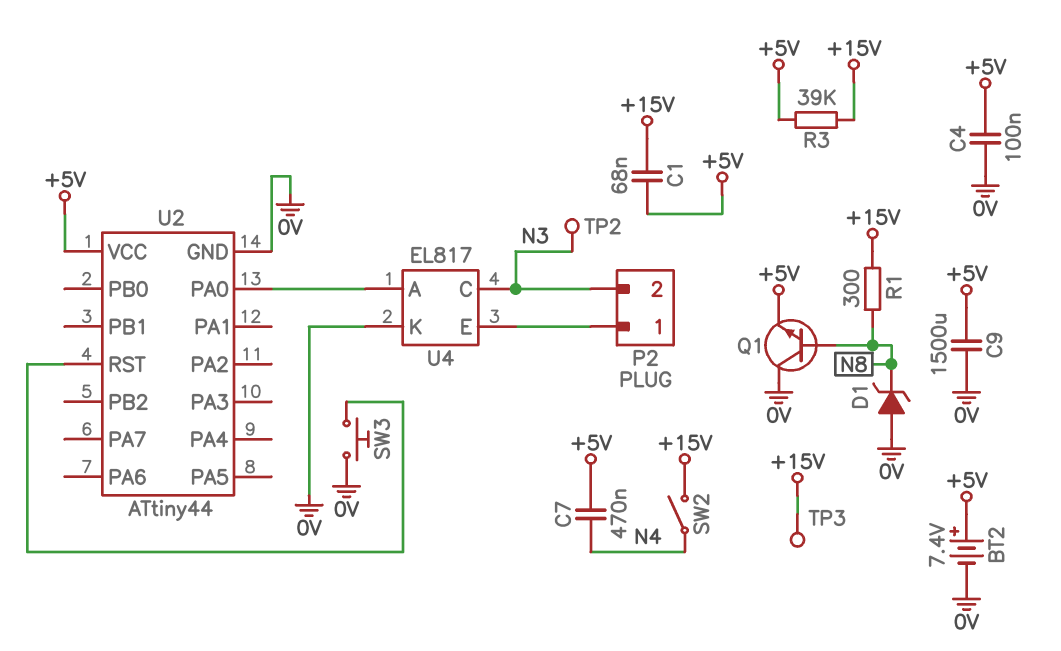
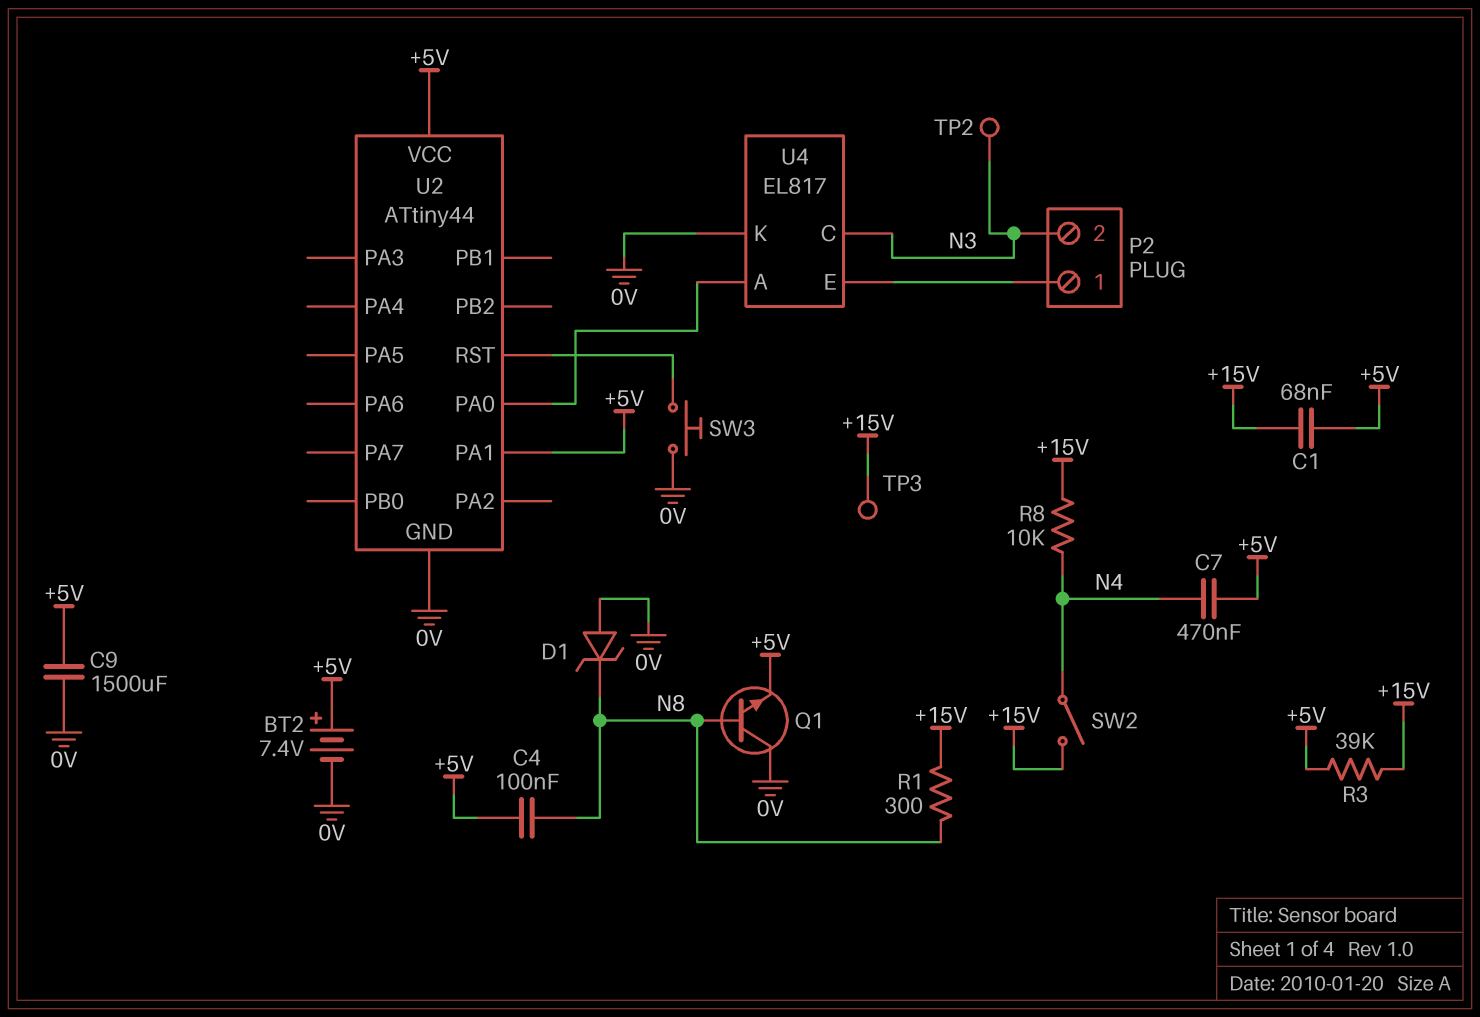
C4: 100nF (+5V, 0V) -> 100nF (+5V, N8)
R8: none -> 10k (+15V, N4)
U2 pin PA1: none -> +5V

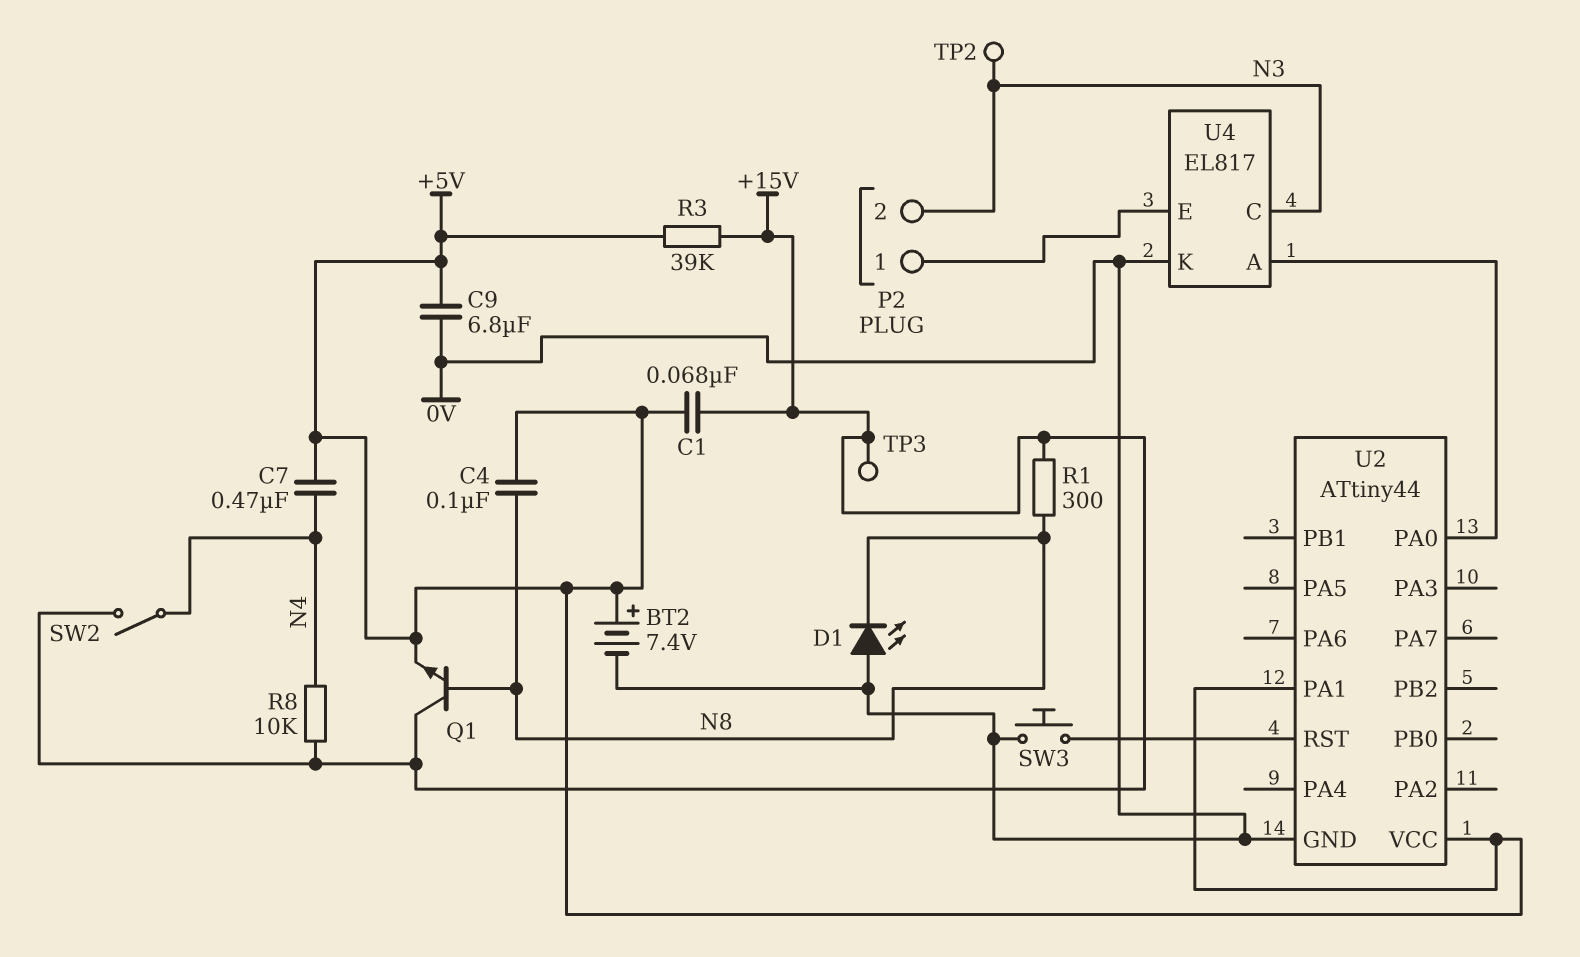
C9: 1500uF (+5V, 0V) -> 6.8uF (+5V, 0V)
D1: zener (A 0V, K N8) -> LED (A 0V, K N8)
Q1: NPN (B N8, C 0V, E +5V) -> NPN (B N8, C +15V, E +5V)

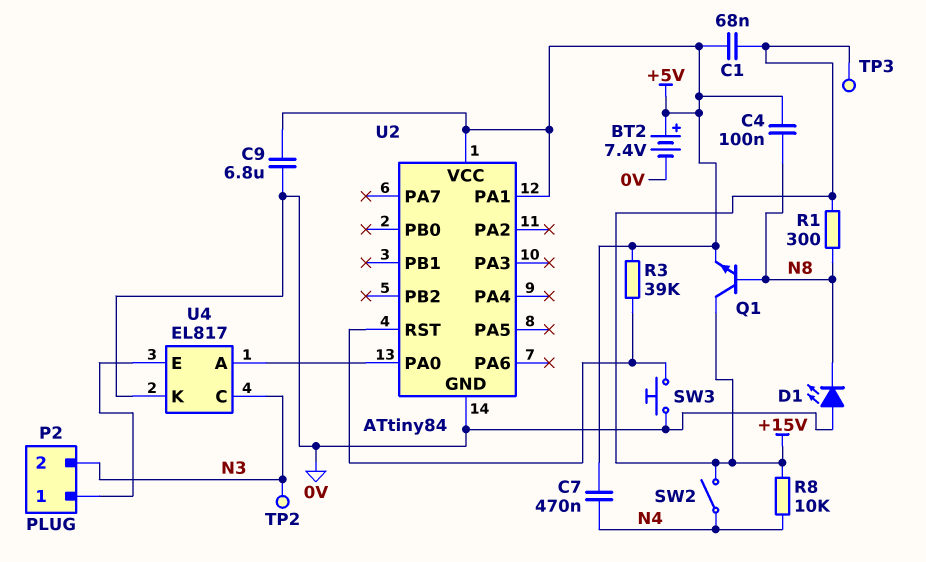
R3: 39k (+5V, +15V) -> 39k (+5V, U2/RST)
U2: ATtiny44 -> ATtiny84

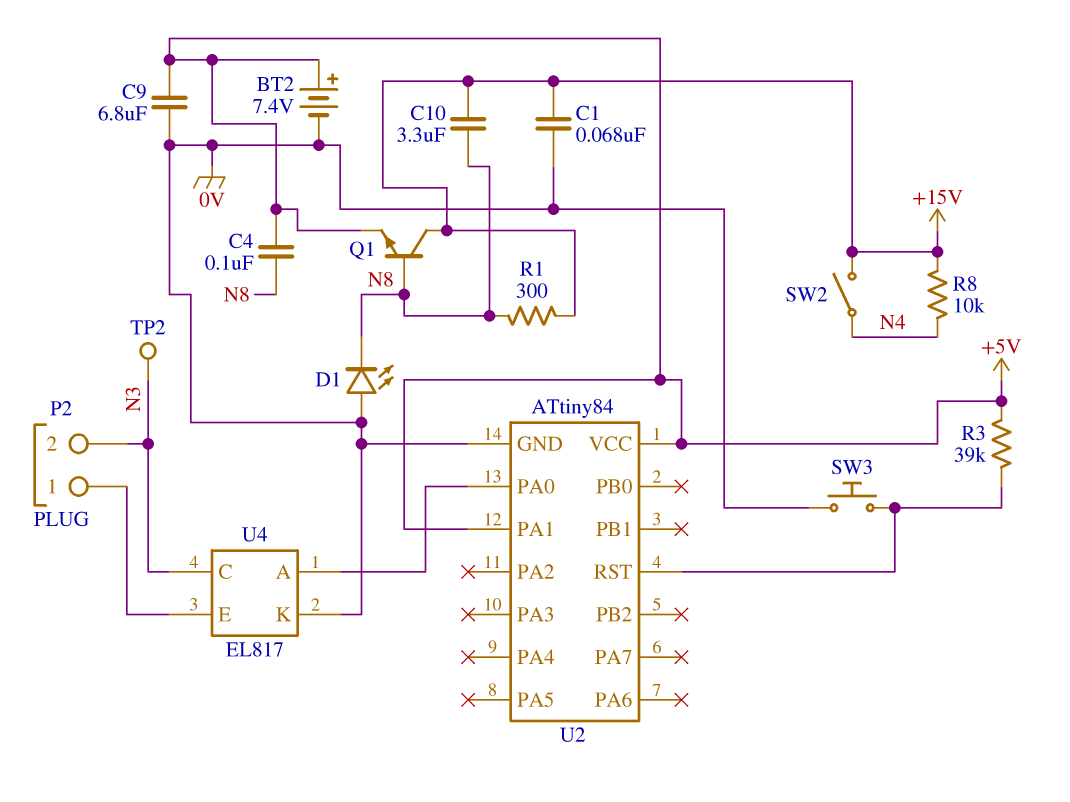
C1: 68nF (+5V, +15V) -> 68nF (+15V, 0V)
C7: 470nF (+5V, N4) -> none
C10: none -> 3.3uF (+15V, N8)
TP3: test point (+15V) -> none

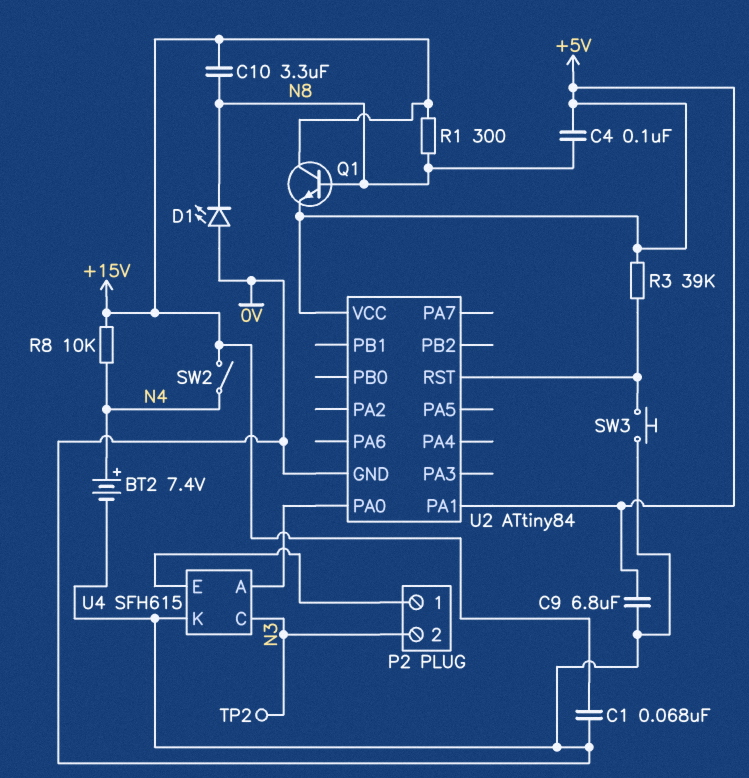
BT2: 7.4V (plus +5V, minus 0V) -> 7.4V (plus N4, minus 0V)
U4: EL817 -> SFH615

